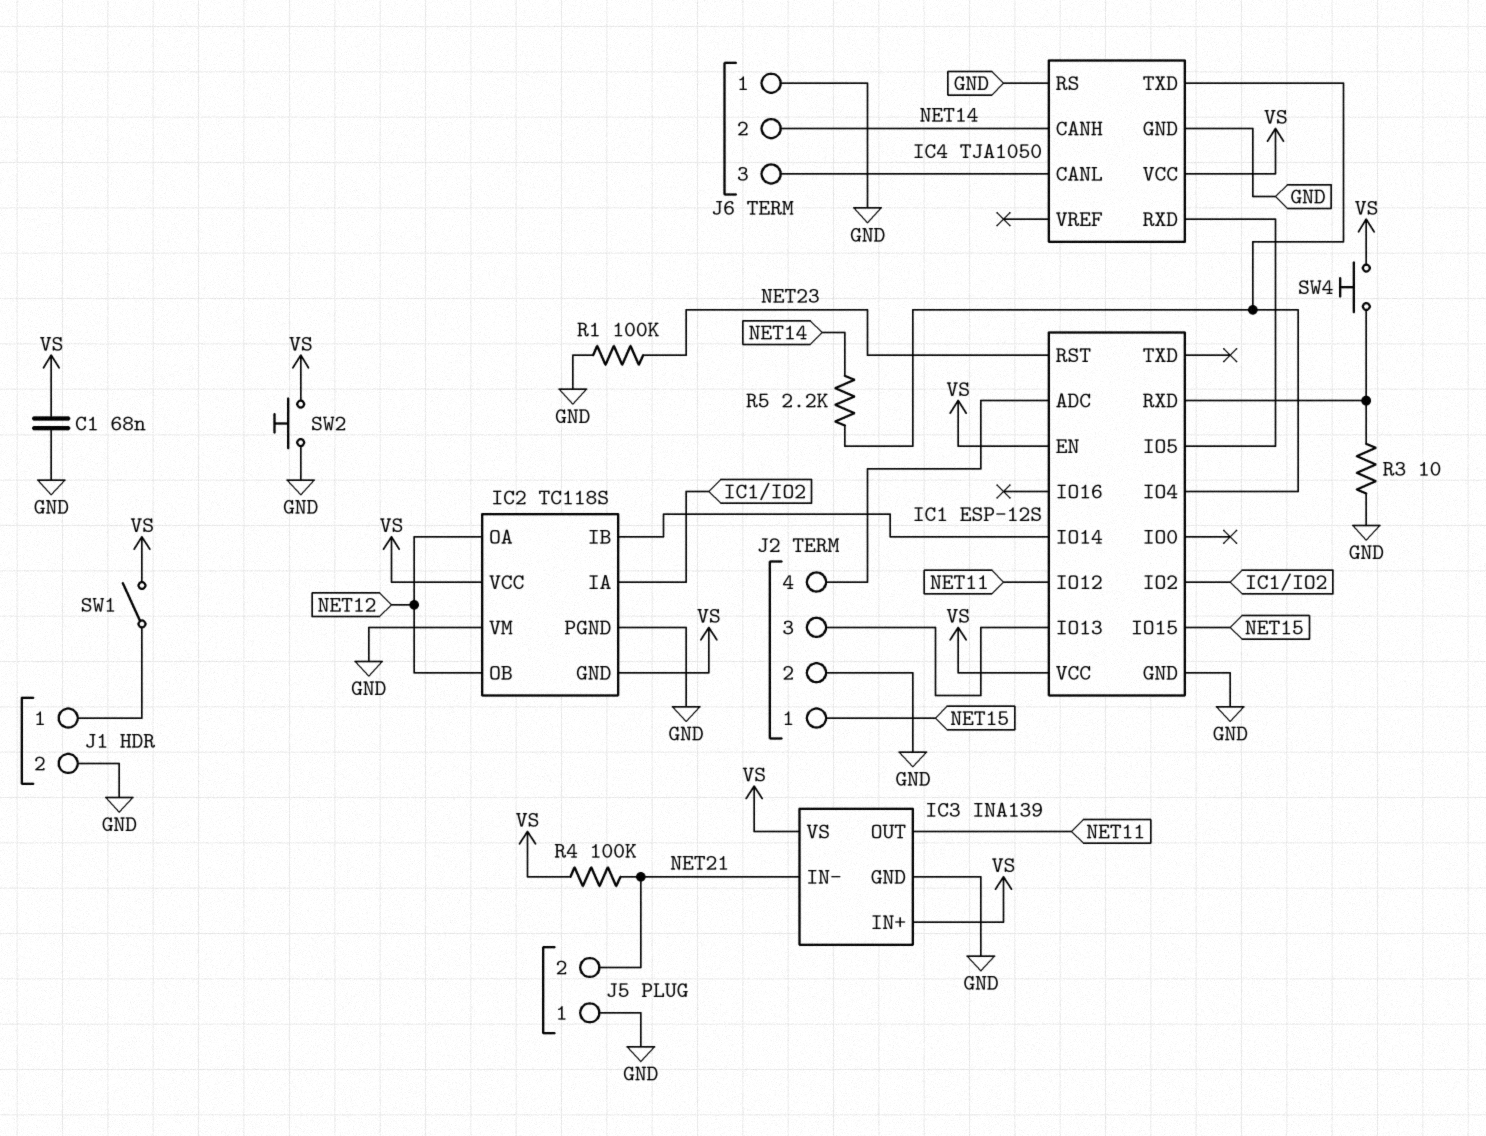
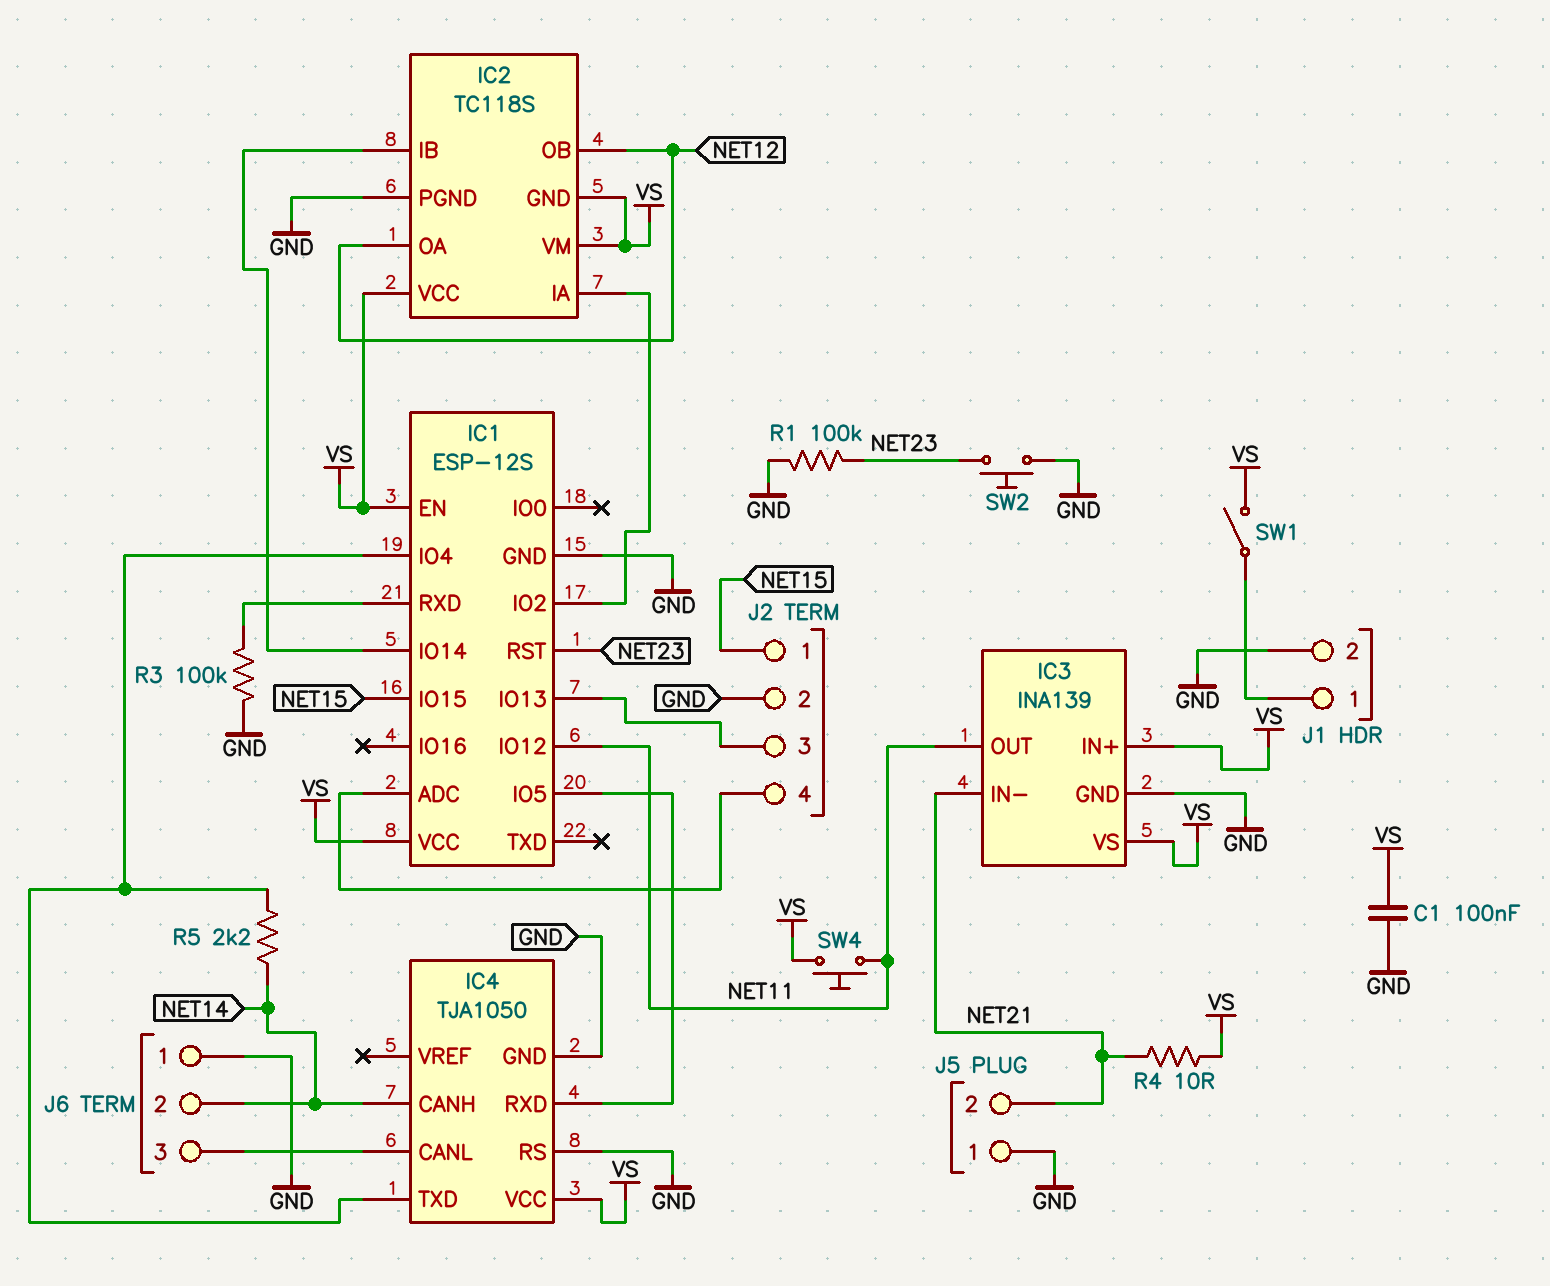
C1: 68nF (GND, VS) -> 100nF (GND, VS)
IC2 pin VM: GND -> VS
R3: 10 (GND, IC1/RXD) -> 100k (GND, IC1/RXD)
R4: 100k (NET21, VS) -> 10 (NET21, VS)
SW2: button (GND, VS) -> button (GND, NET23)
SW4: button (IC1/RXD, VS) -> button (NET11, VS)

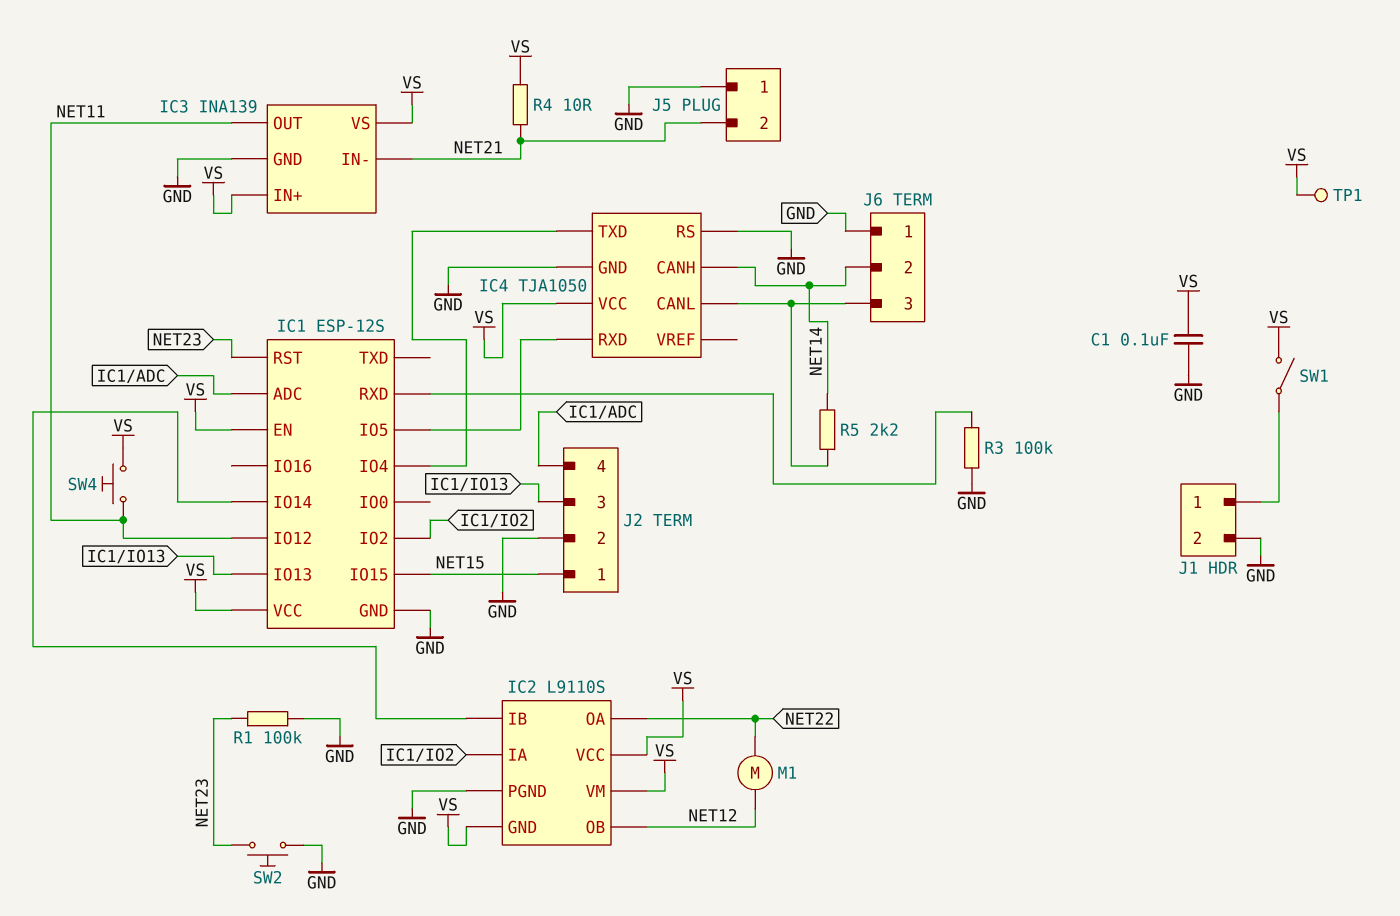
IC2: TC118S -> L9110S
IC2 pin OA: NET12 -> NET22
M1: none -> motor (NET12, NET22)
R5: 2.2k (IC1/IO4, NET14) -> 2.2k (IC4/CANL, NET14)
TP1: none -> test point (VS)

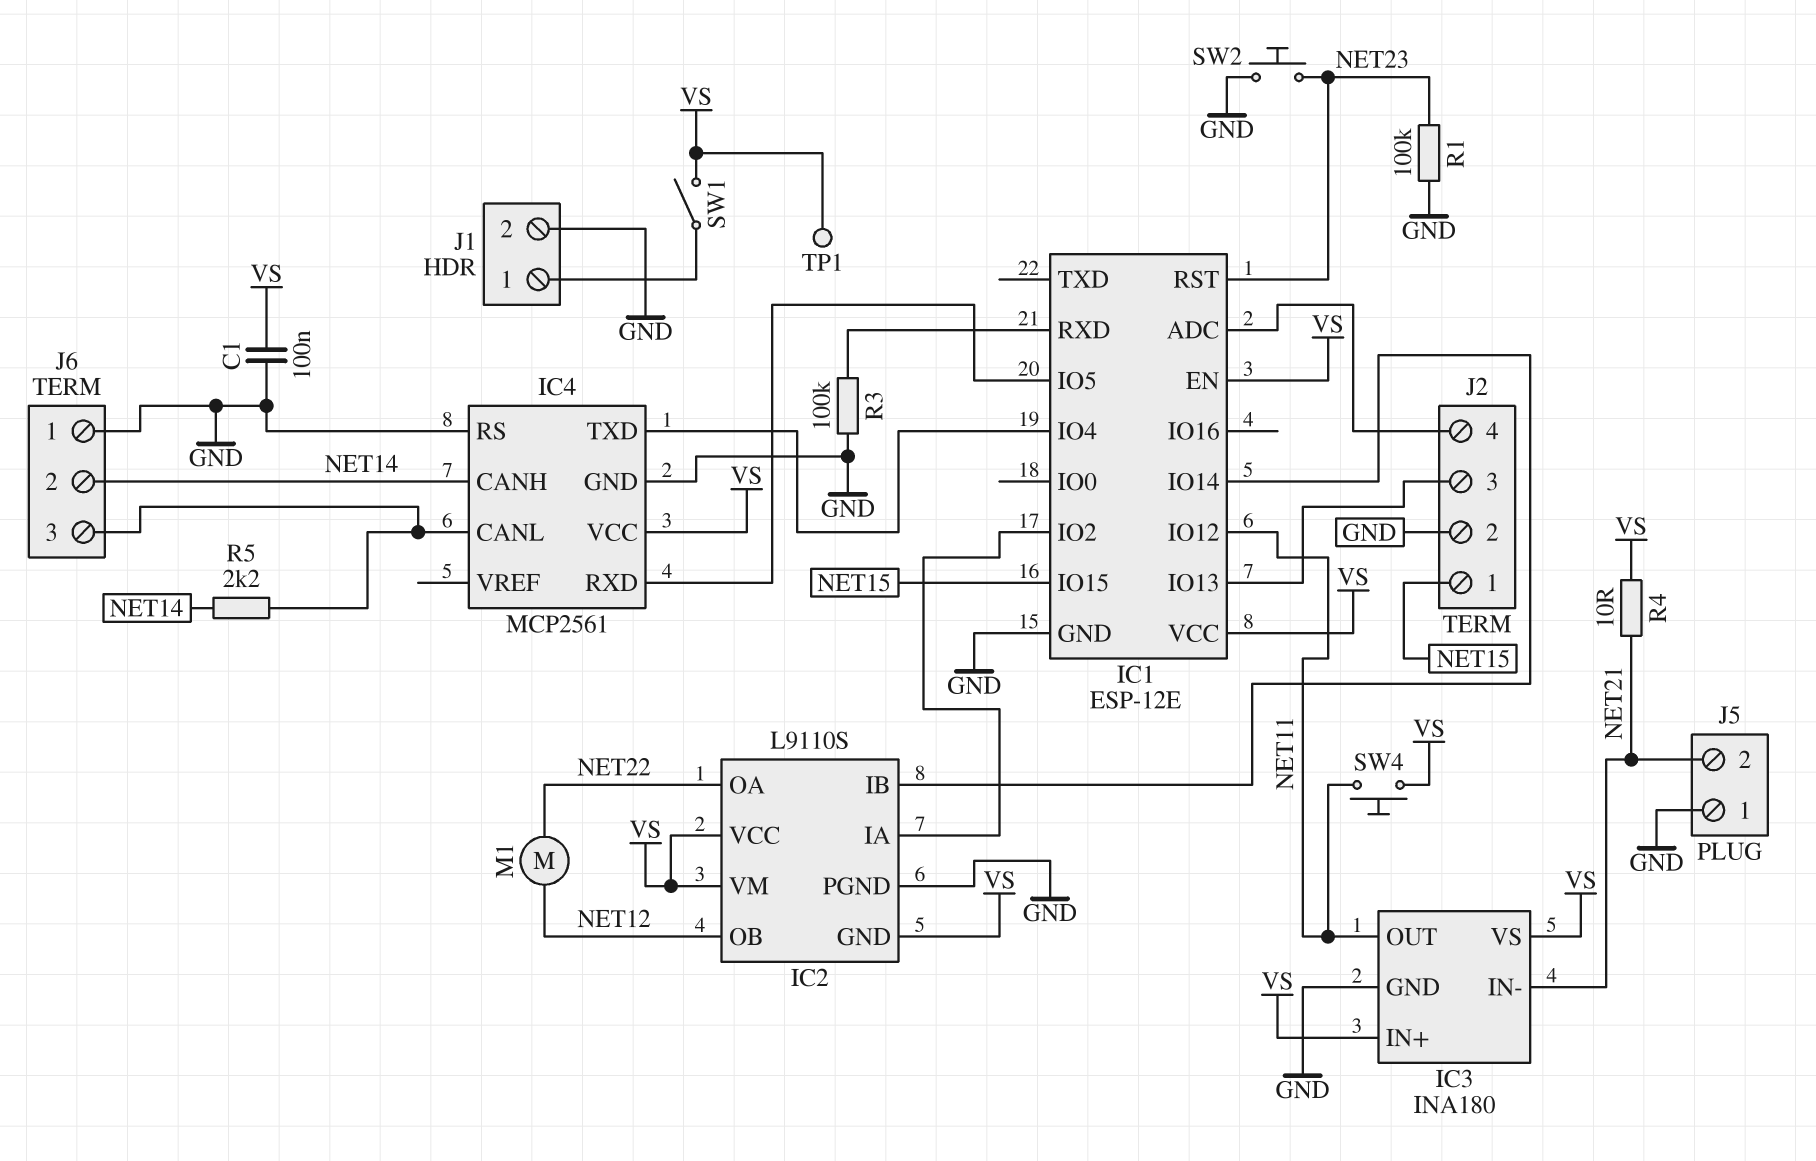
IC1: ESP-12S -> ESP-12E
IC3: INA139 -> INA180
IC4: TJA1050 -> MCP2561

